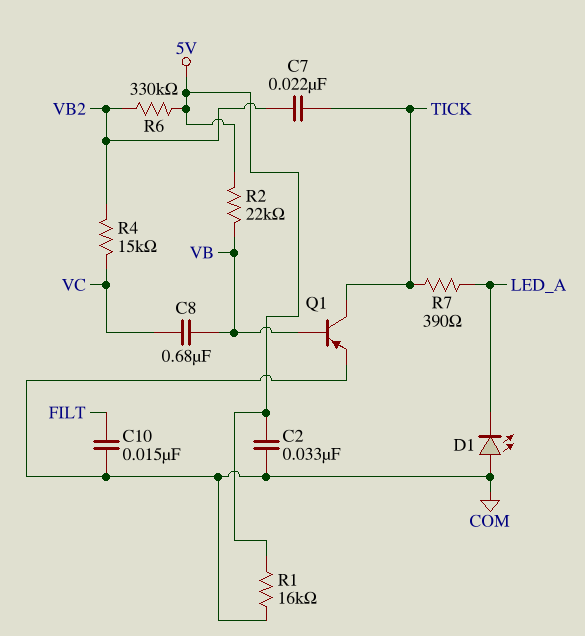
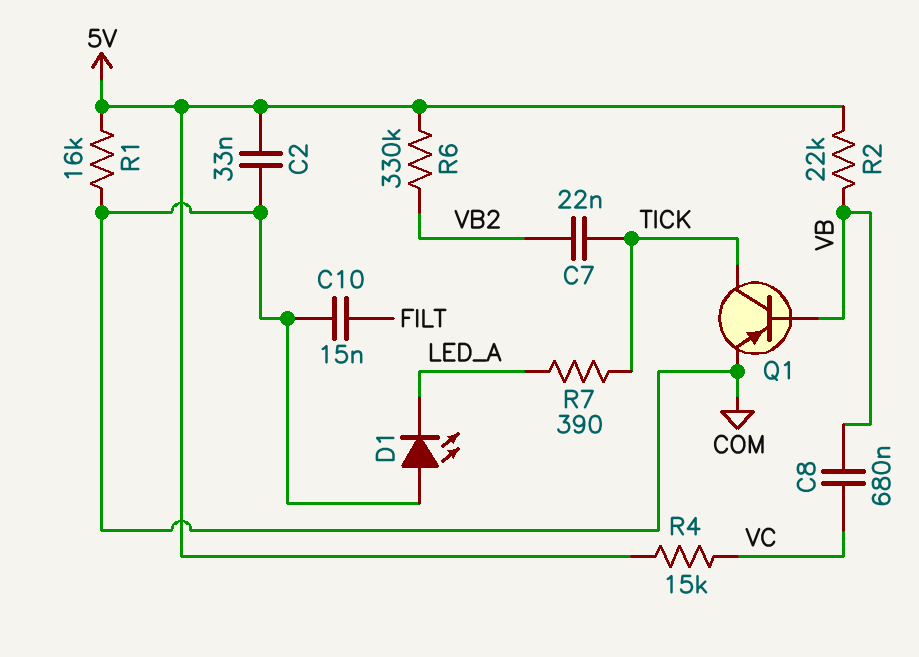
R4: 15k (VB2, VC) -> 15k (5V, VC)

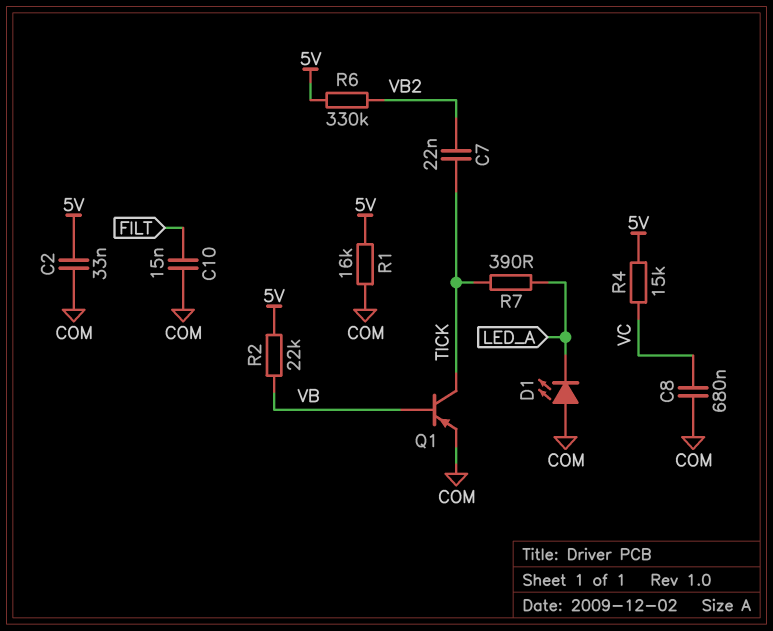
C8: 680nF (VB, VC) -> 680nF (COM, VC)

